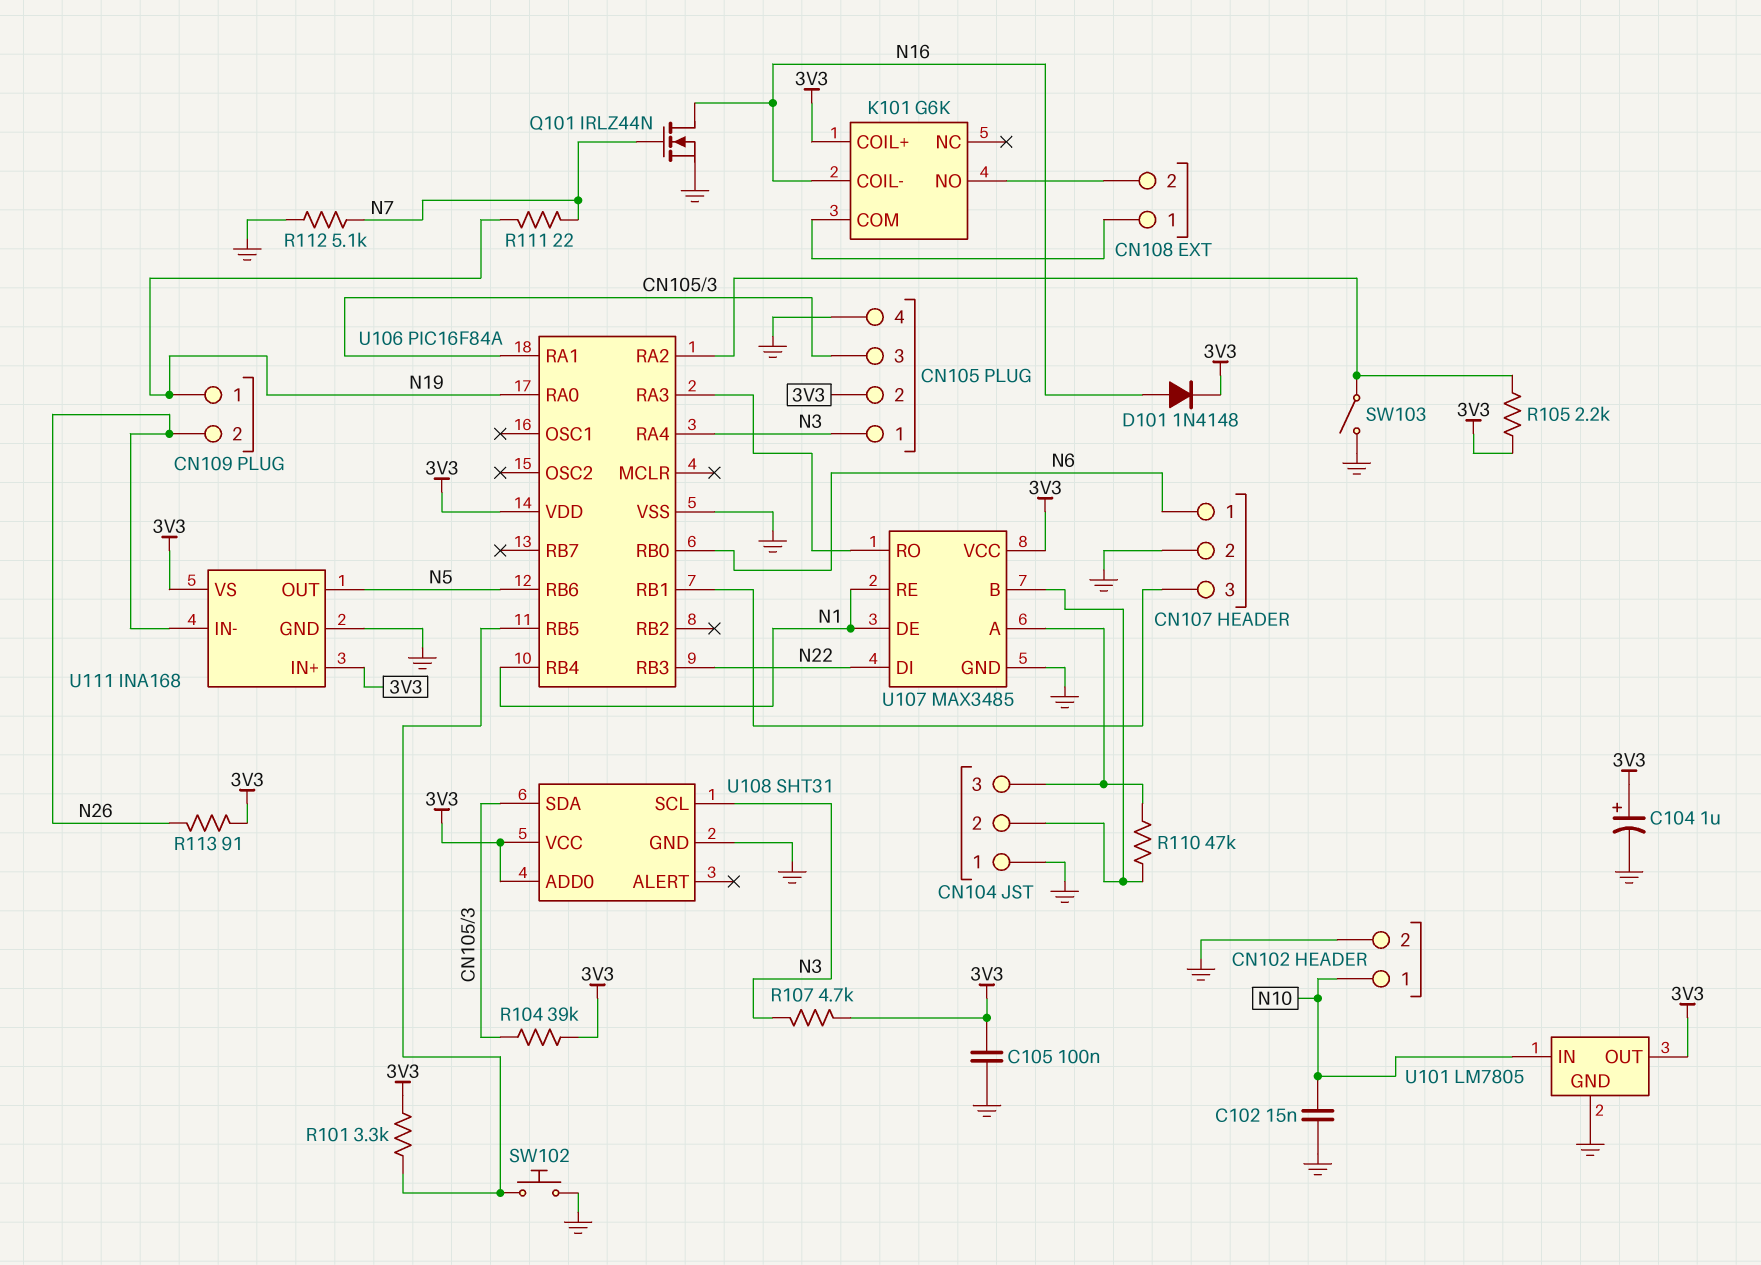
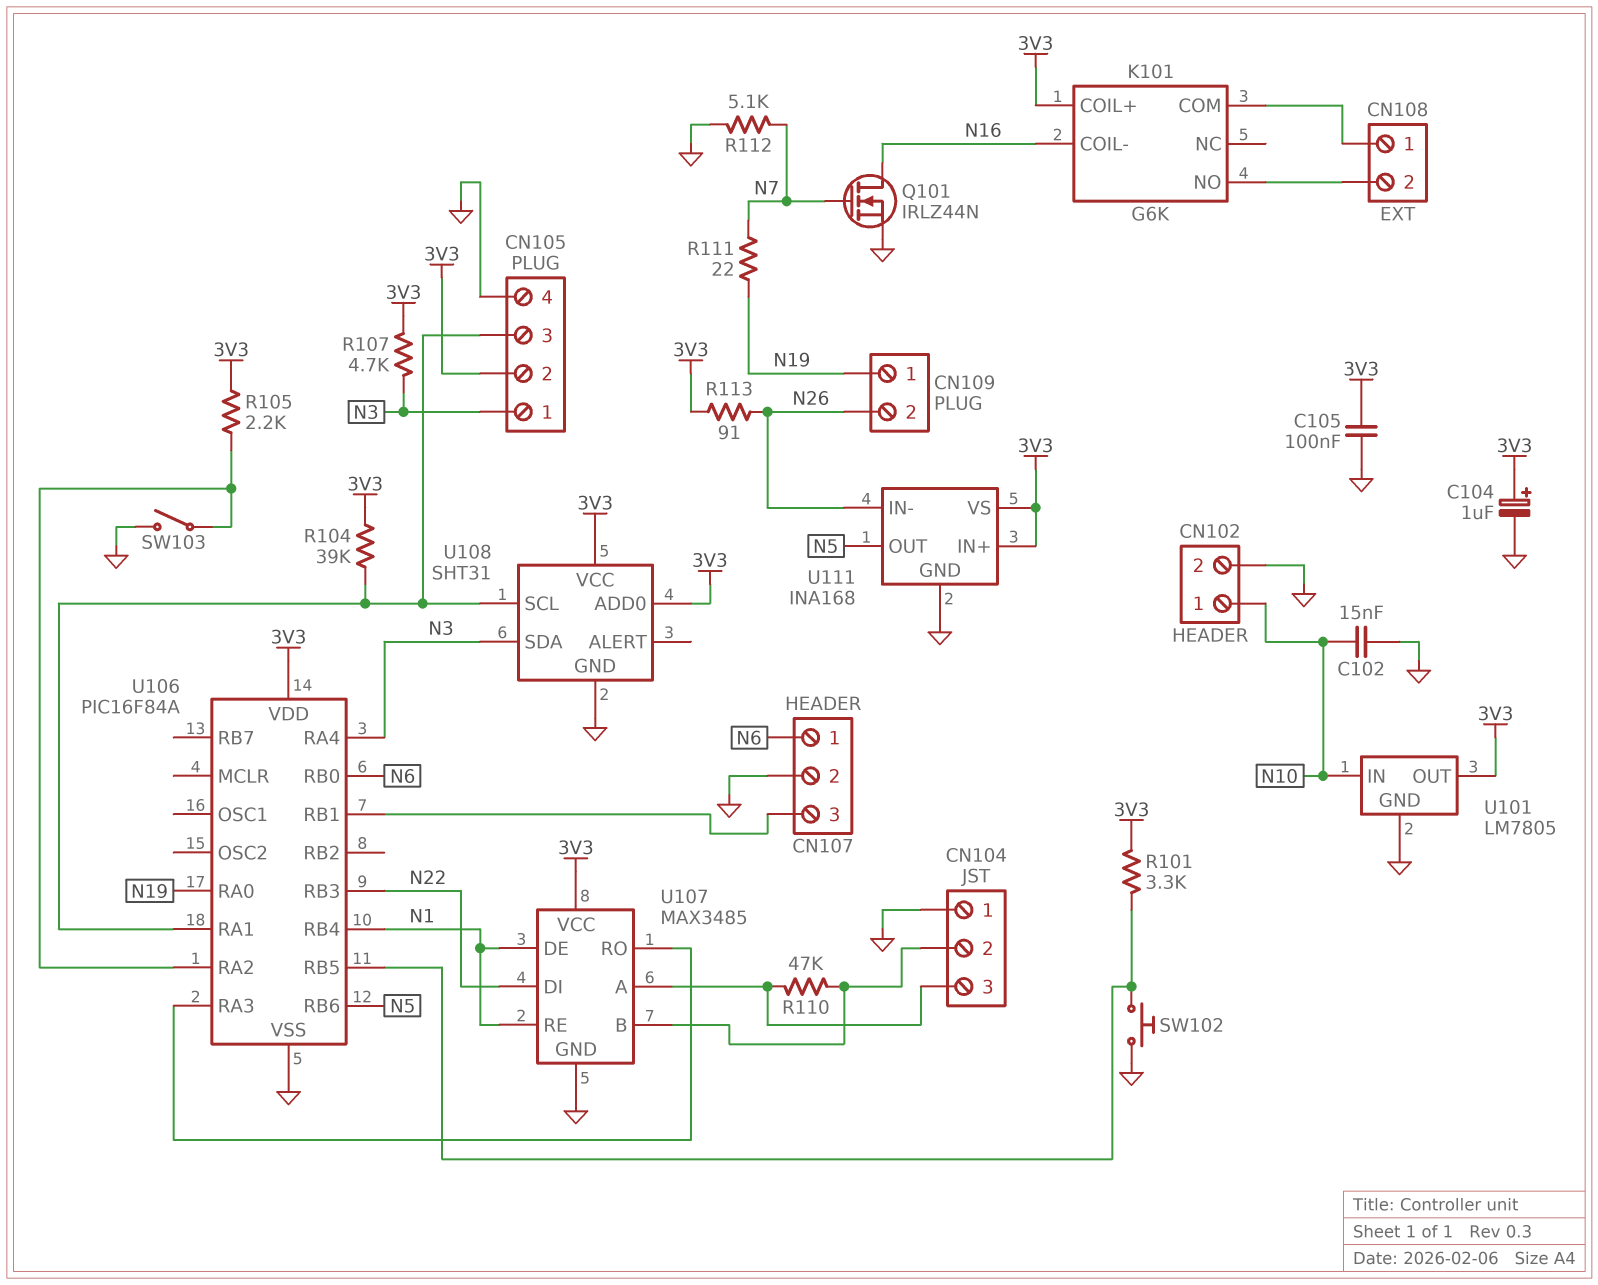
D101: diode 1N4148 (A N16, K 3V3) -> none
U108 pin SCL: N3 -> CN105/3
U108 pin SDA: CN105/3 -> N3

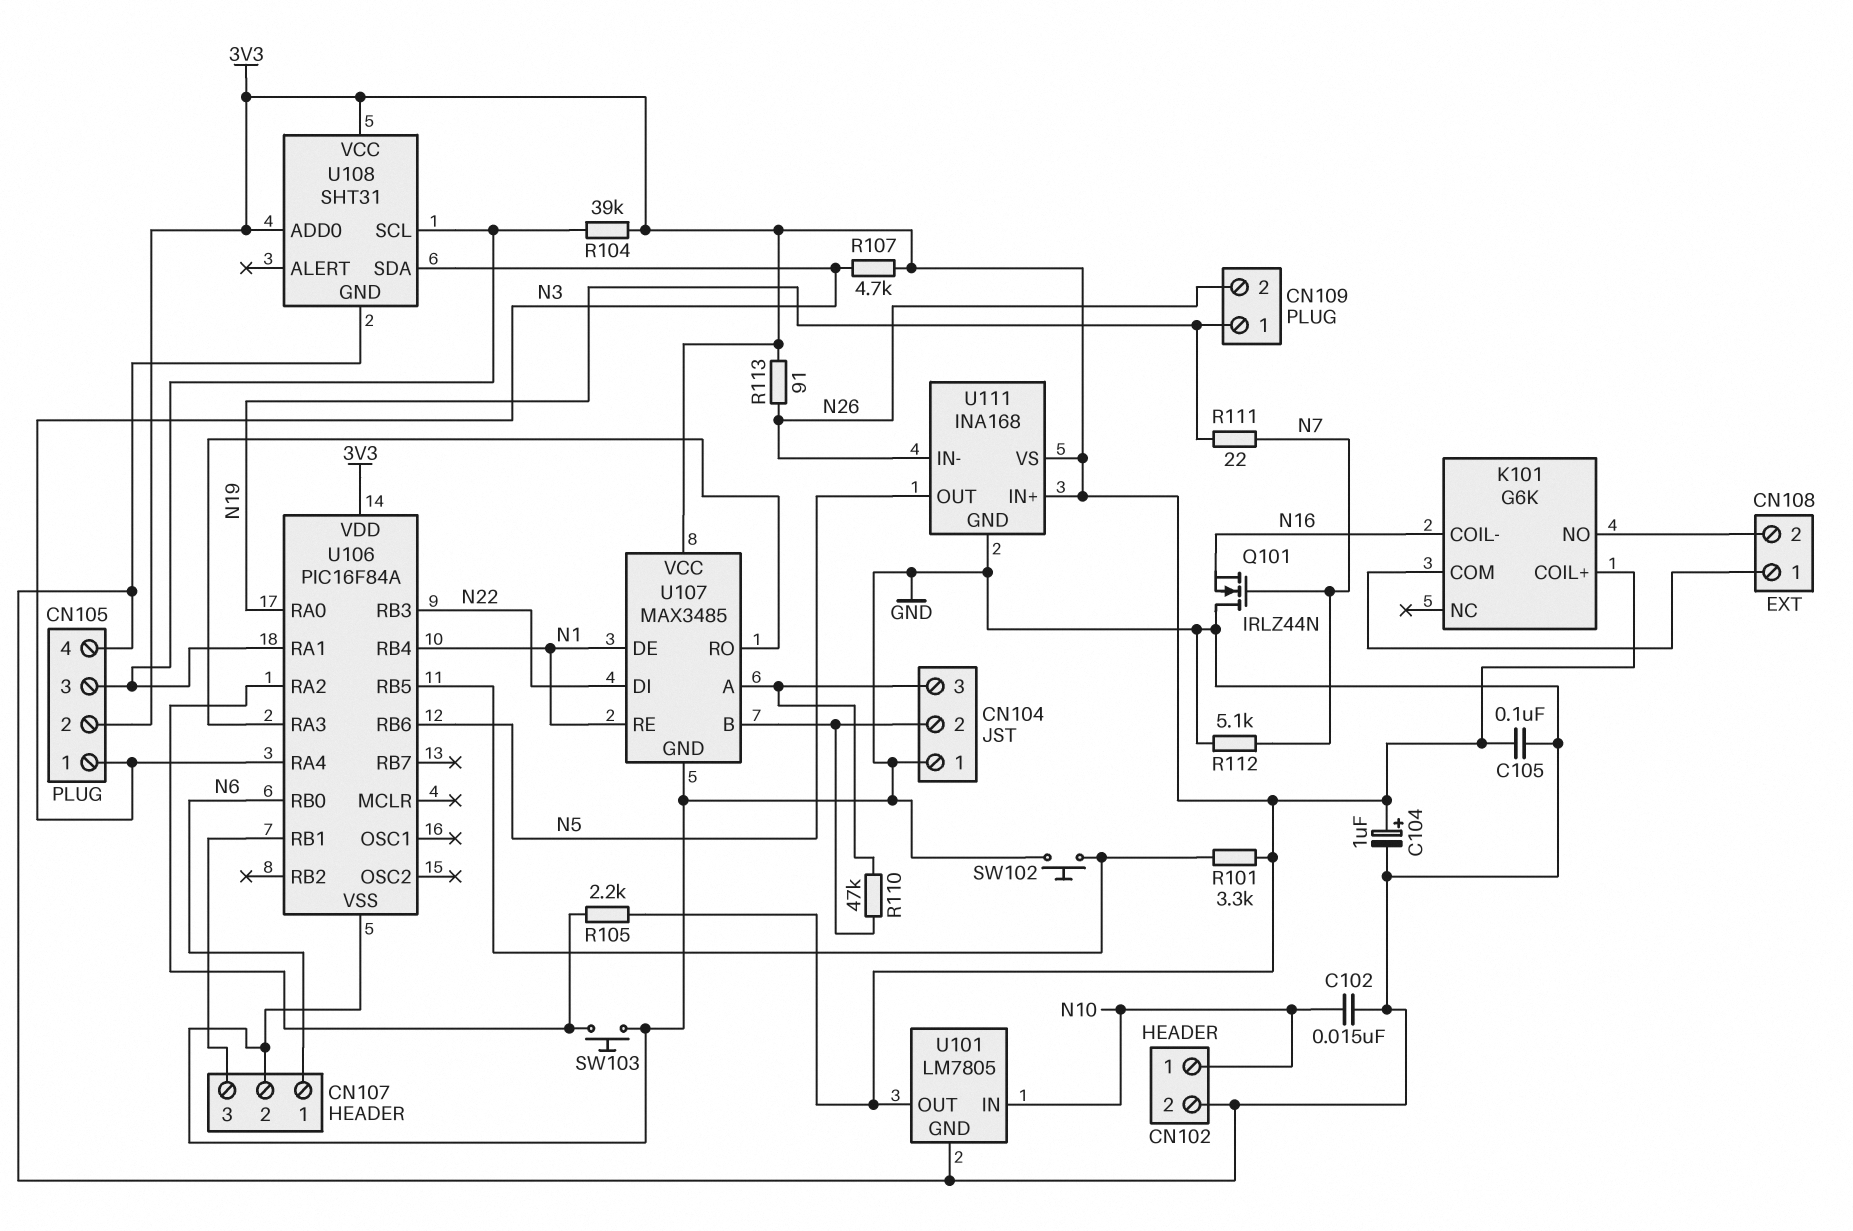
Q101: NMOS IRLZ44N (G N7, D N16, S GND) -> NMOS IRLZ44N (G N7, D GND, S N16)
SW103: switch (GND, U106/RA2) -> button (GND, U106/RA2)

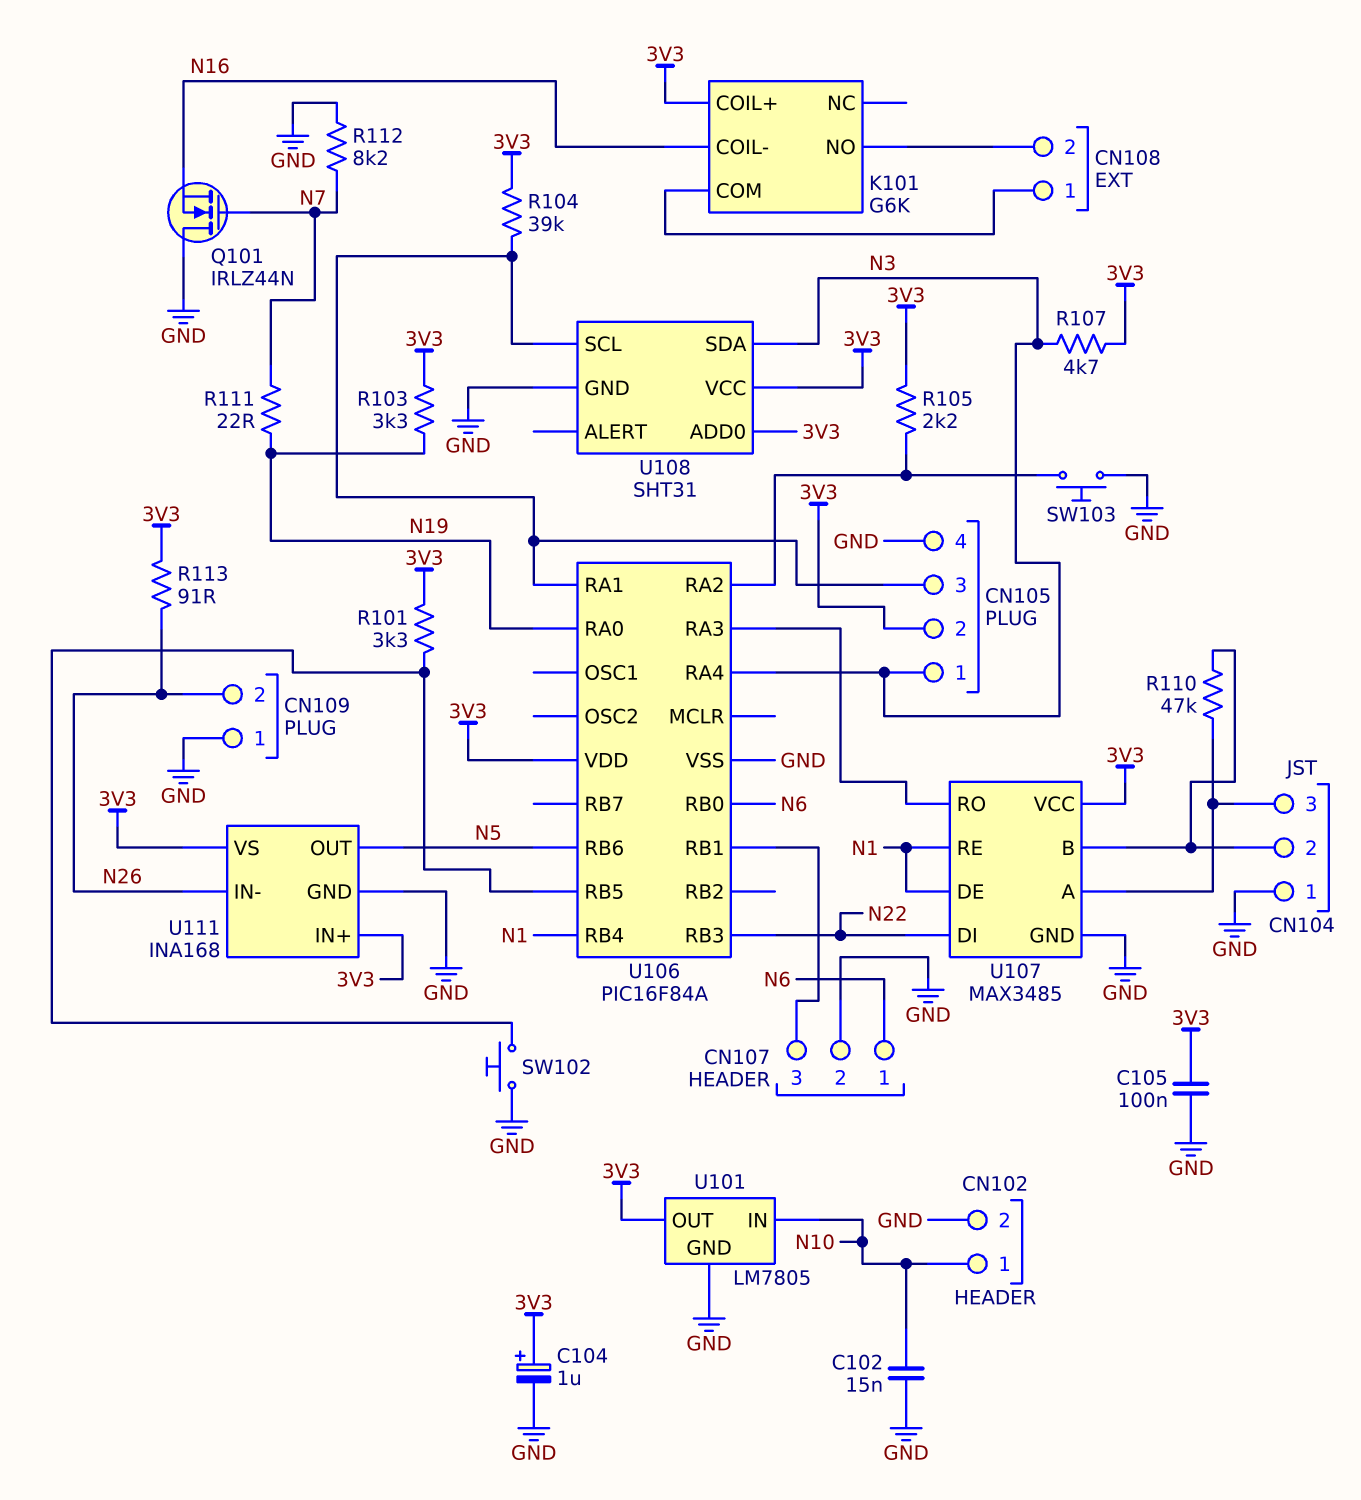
CN109 pin 1: N19 -> GND
R103: none -> 3.3k (3V3, N19)
R112: 5.1k (GND, N7) -> 8.2k (GND, N7)

